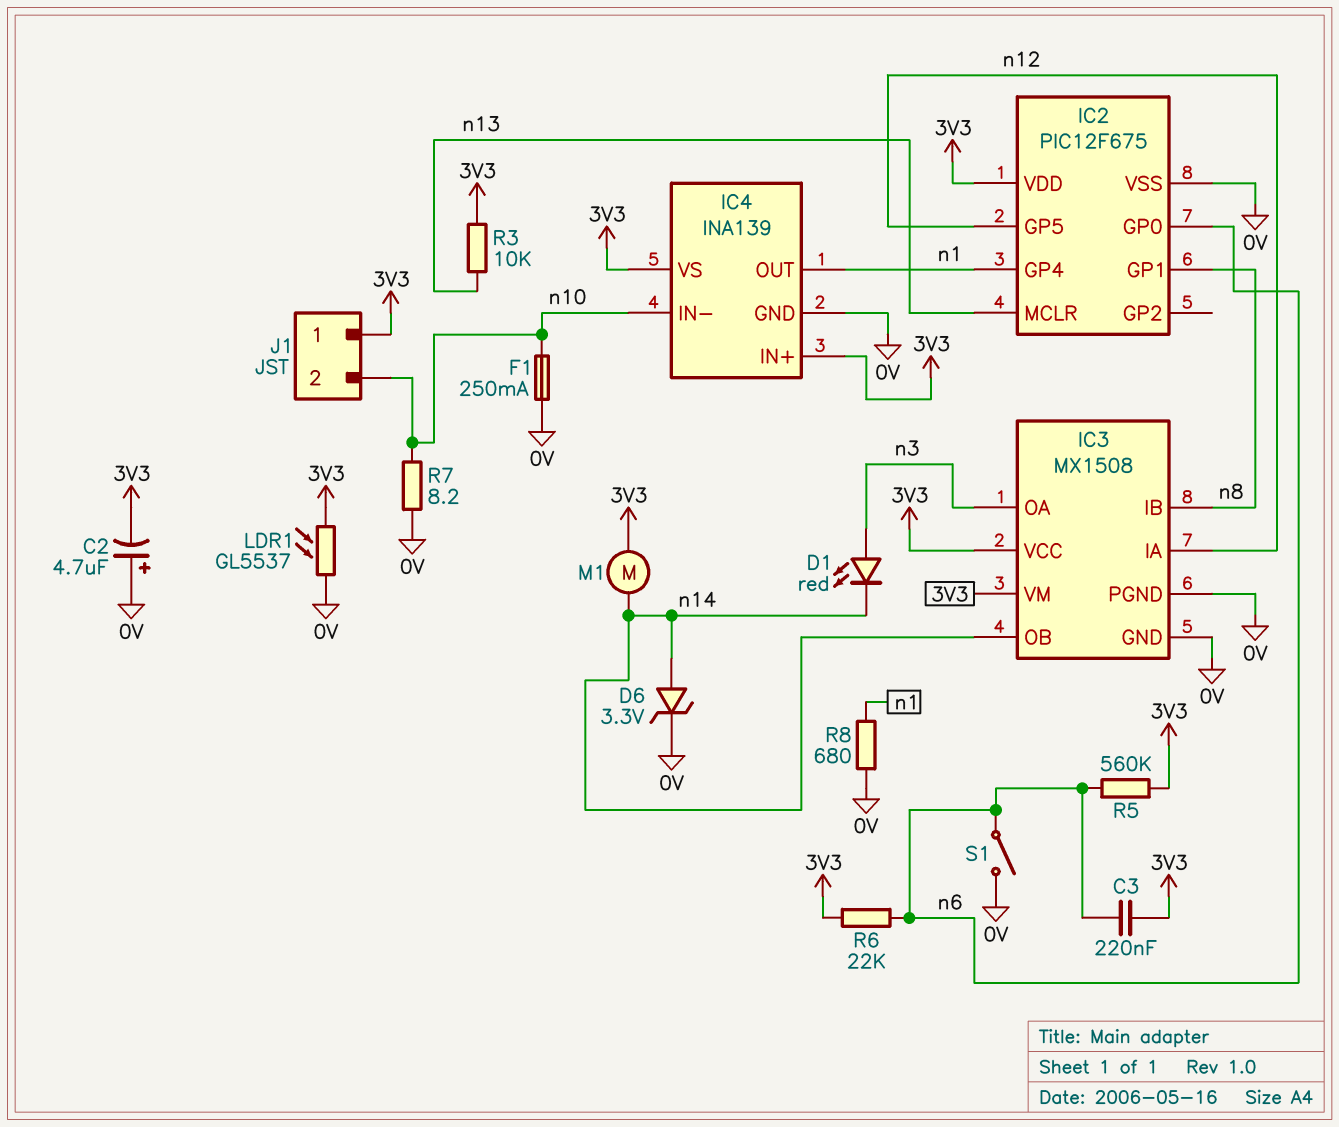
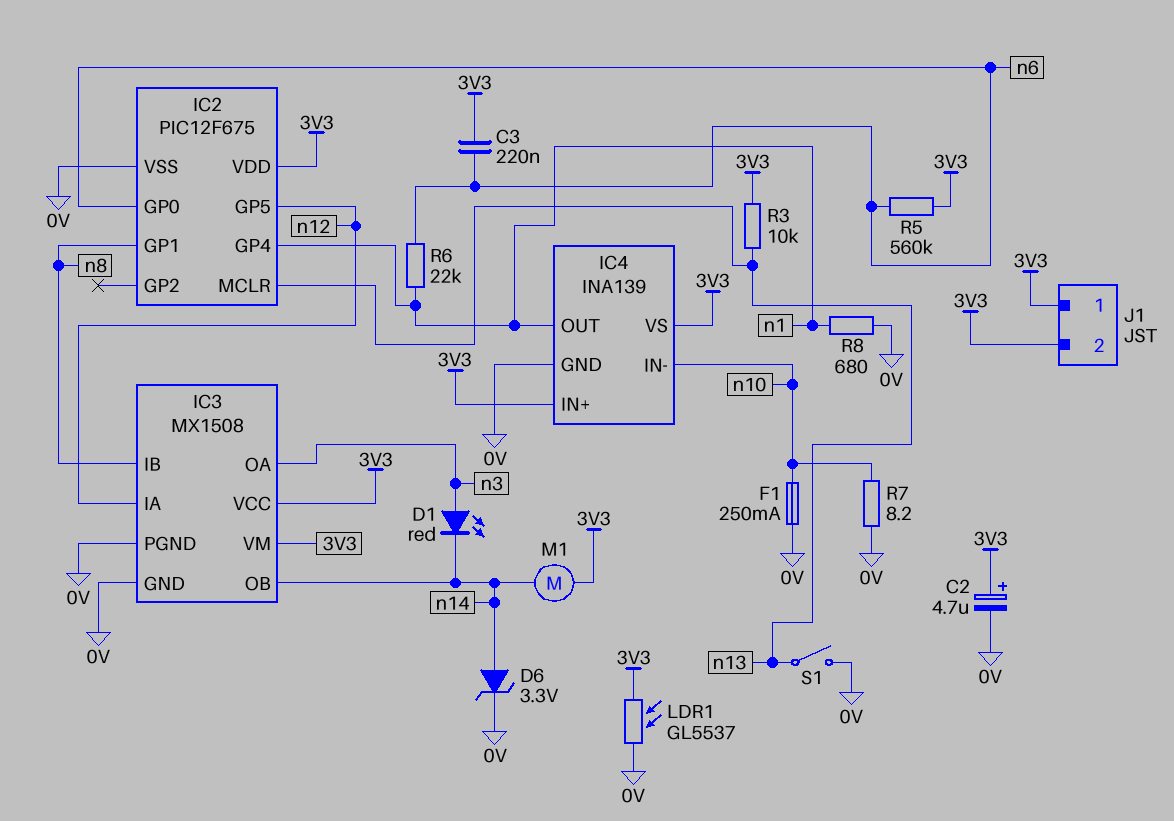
C2: 4.7uF (plus 0V, minus 3V3) -> 4.7uF (plus 3V3, minus 0V)
J1 pin 2: n10 -> 3V3
R6: 22k (3V3, n6) -> 22k (n1, n6)
S1: switch (0V, n6) -> switch (0V, n13)

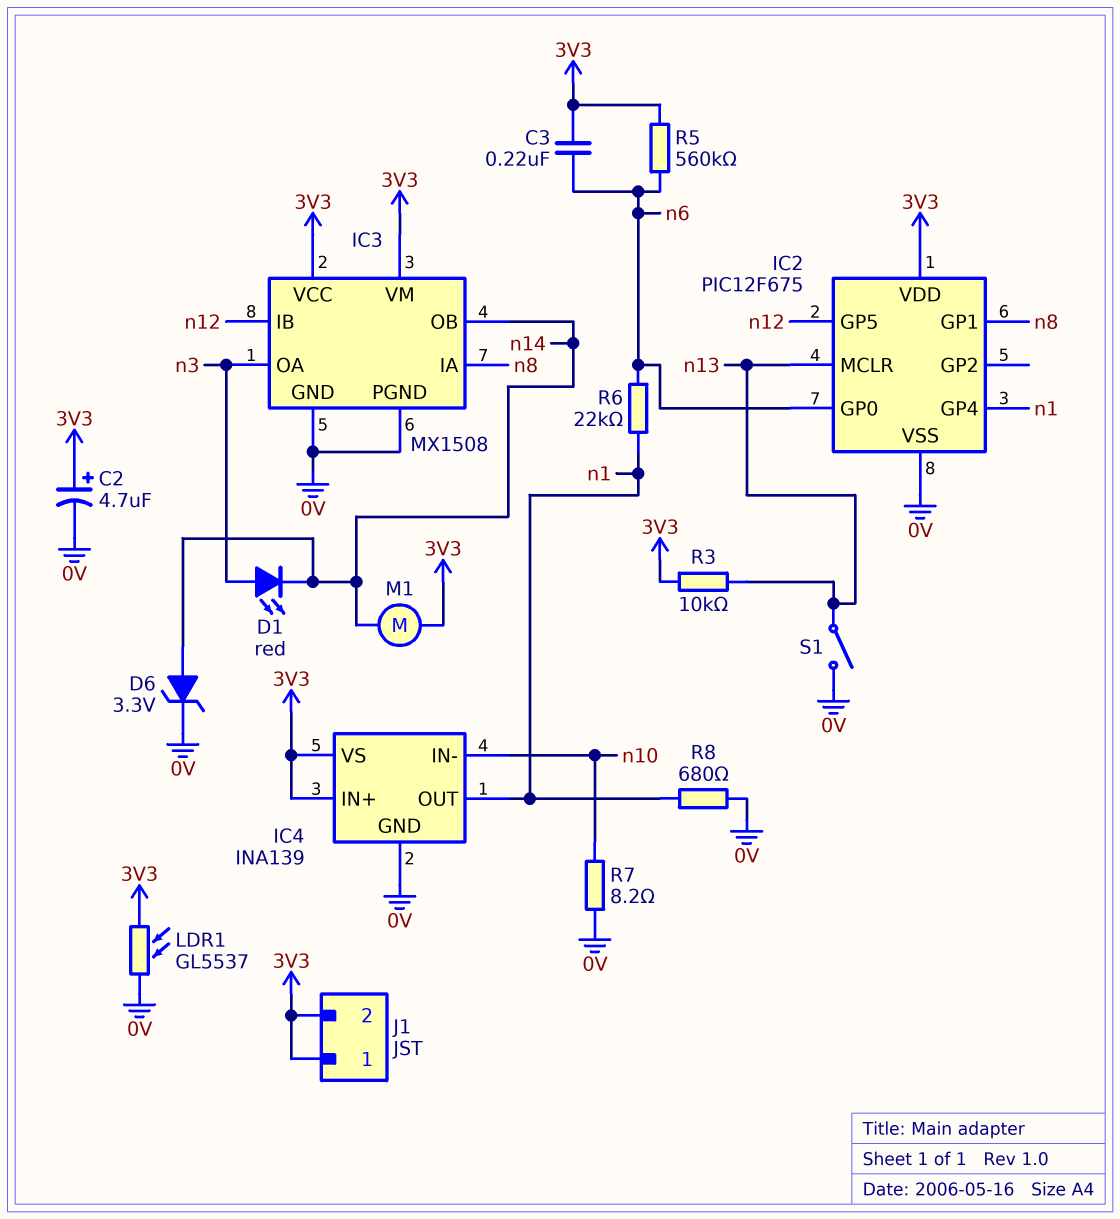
F1: 250mA (0V, n10) -> none
IC3 pin IA: n12 -> n8
IC3 pin IB: n8 -> n12

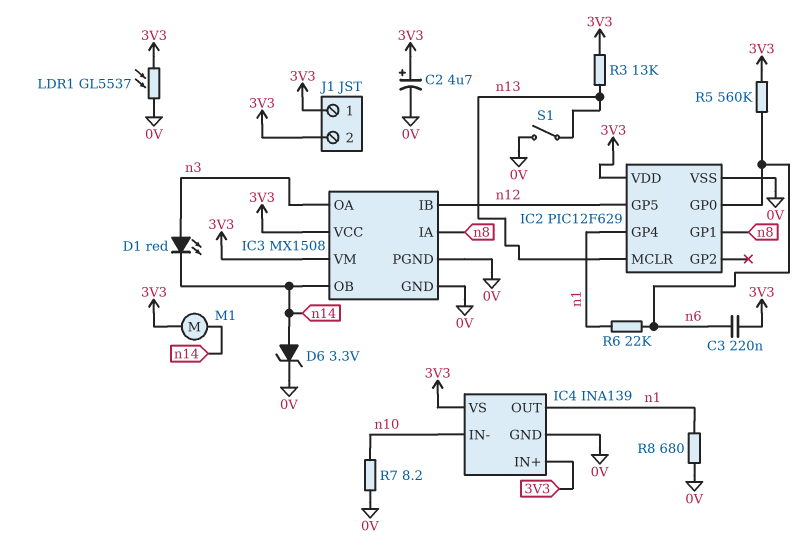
IC2: PIC12F675 -> PIC12F629
R3: 10k (3V3, n13) -> 13k (3V3, n13)

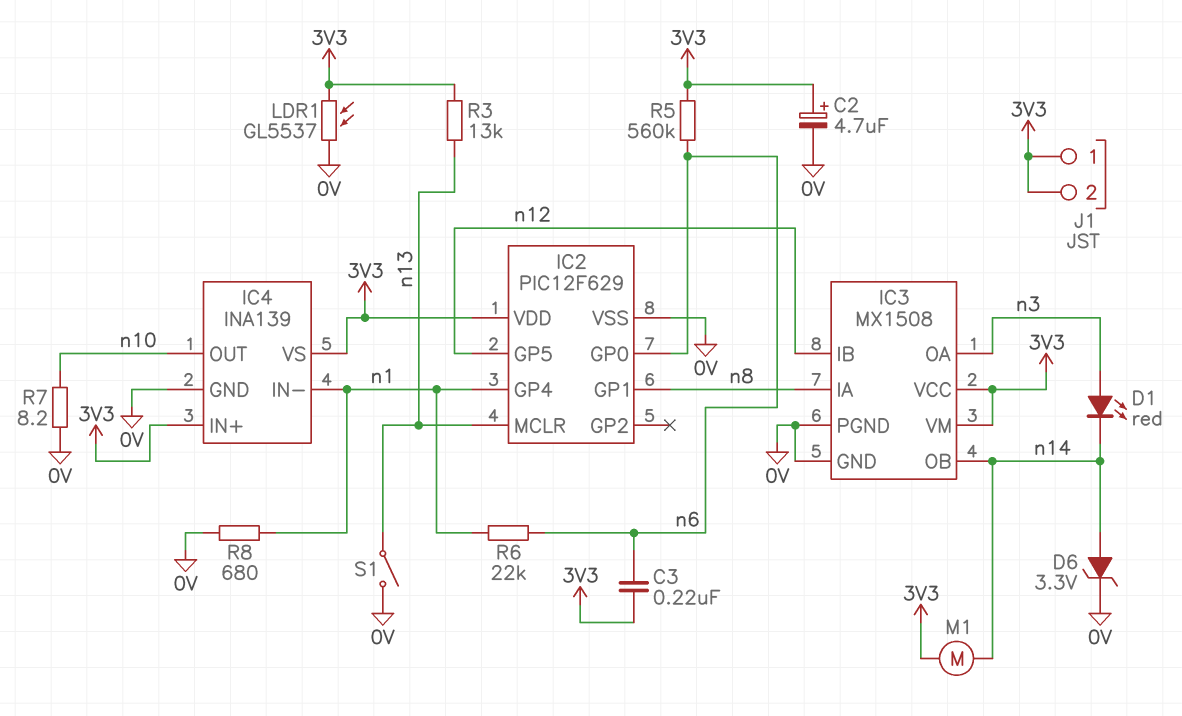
IC4 pin IN-: n10 -> n1
IC4 pin OUT: n1 -> n10

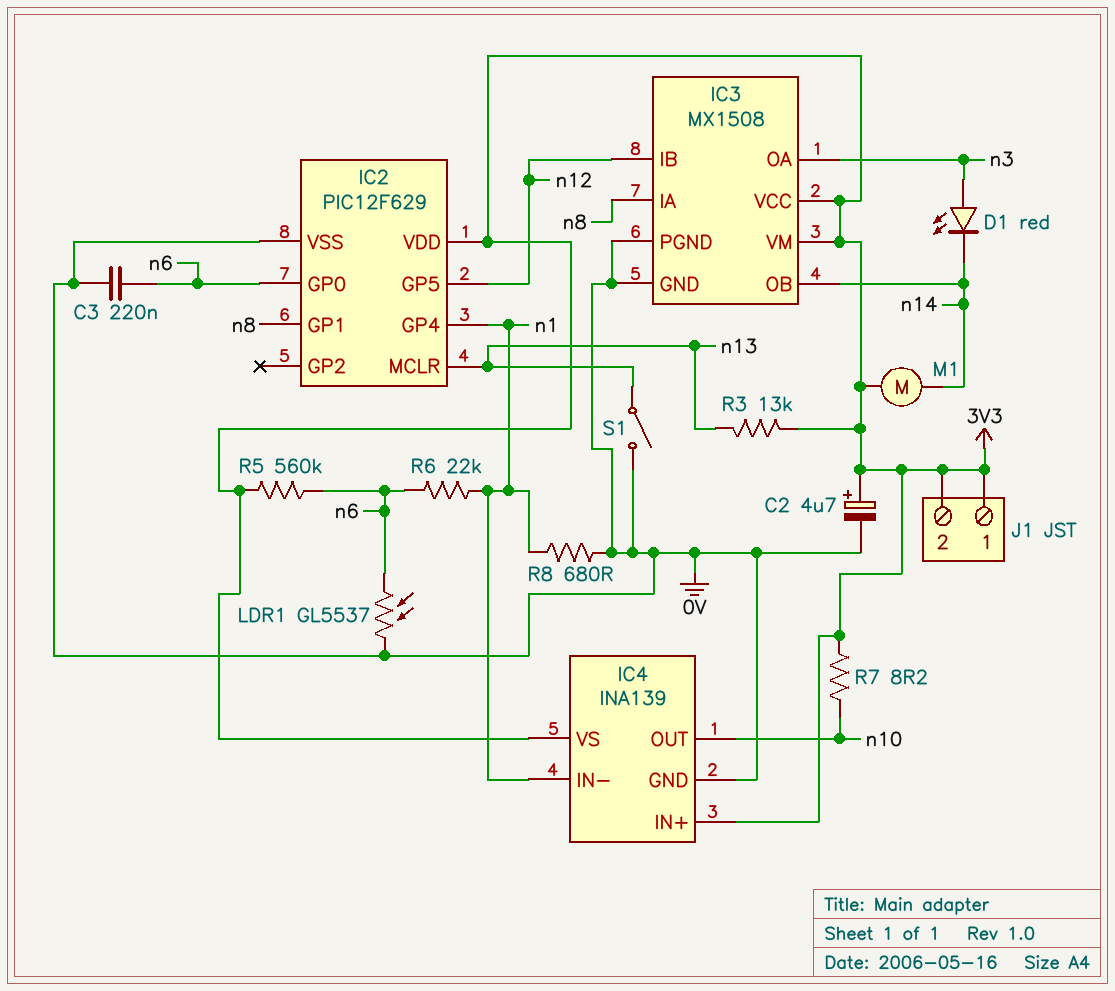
C3: 220nF (3V3, n6) -> 220nF (0V, n6)
D6: zener 3.3V (A n14, K 0V) -> none
LDR1: GL5537 (0V, 3V3) -> GL5537 (0V, n6)
R7: 8.2 (0V, n10) -> 8.2 (3V3, n10)

